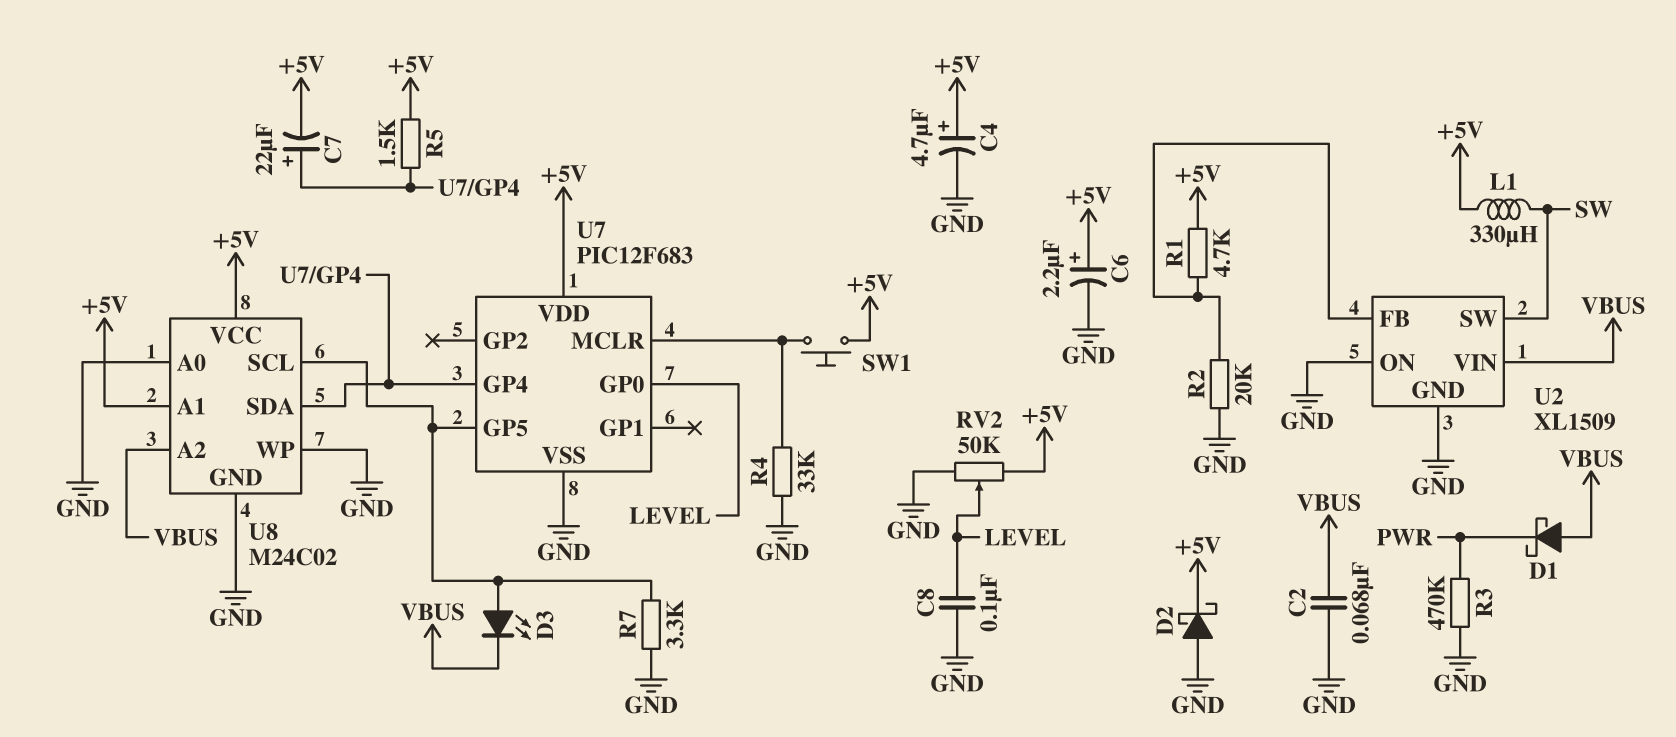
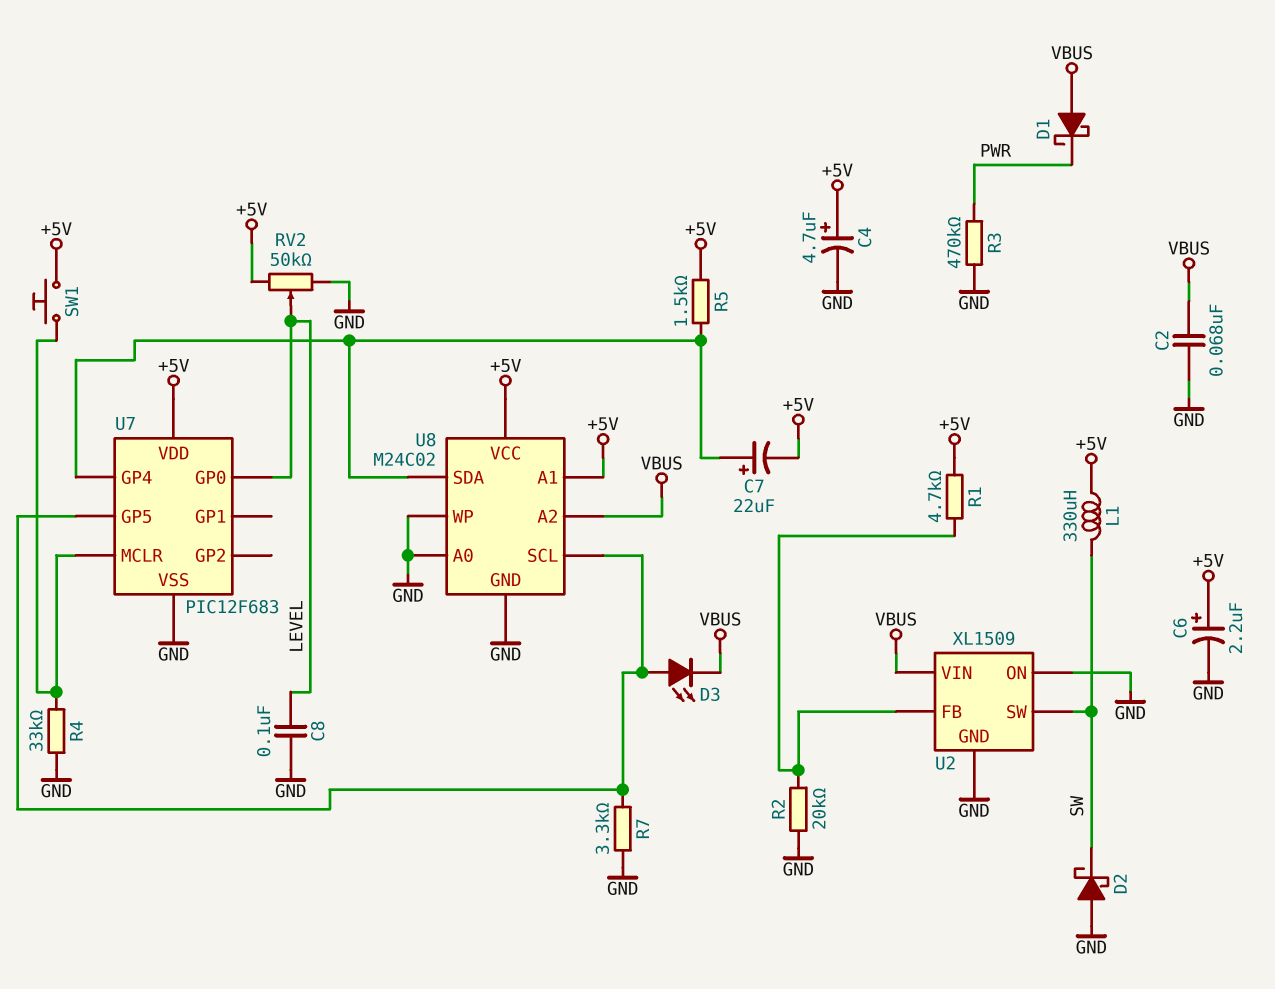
D2: schottky (A GND, K +5V) -> schottky (A GND, K SW)

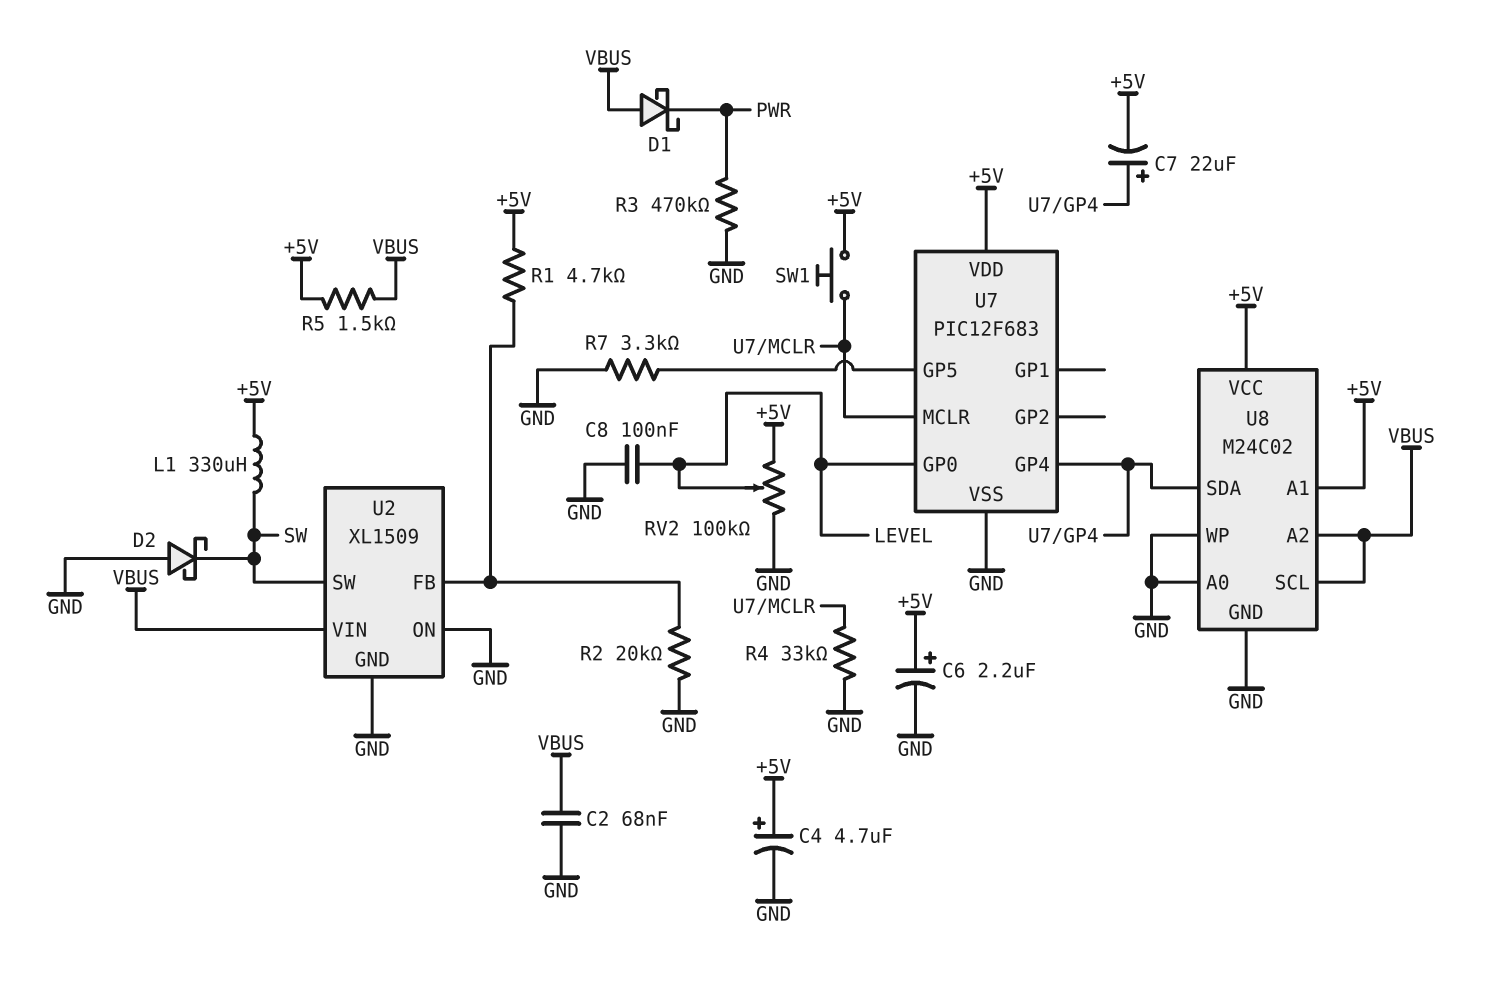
D3: LED (A U7/GP5, K VBUS) -> none
R5: 1.5k (+5V, U7/GP4) -> 1.5k (+5V, VBUS)
RV2: 50k (+5V, GND, wiper LEVEL) -> 100k (+5V, GND, wiper LEVEL)
U8 pin SCL: U7/GP5 -> VBUS

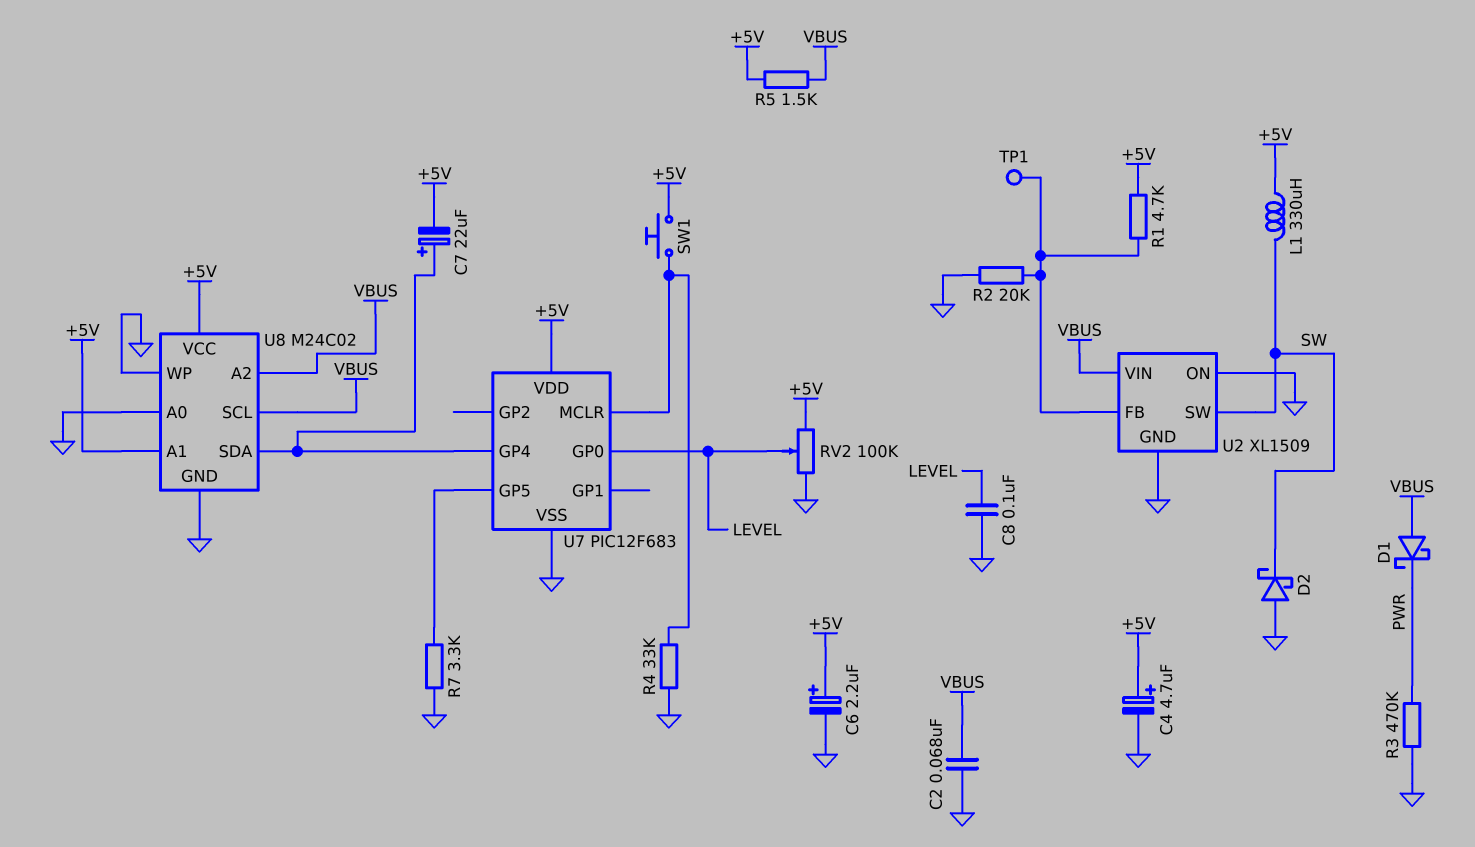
TP1: none -> test point (U2/FB)

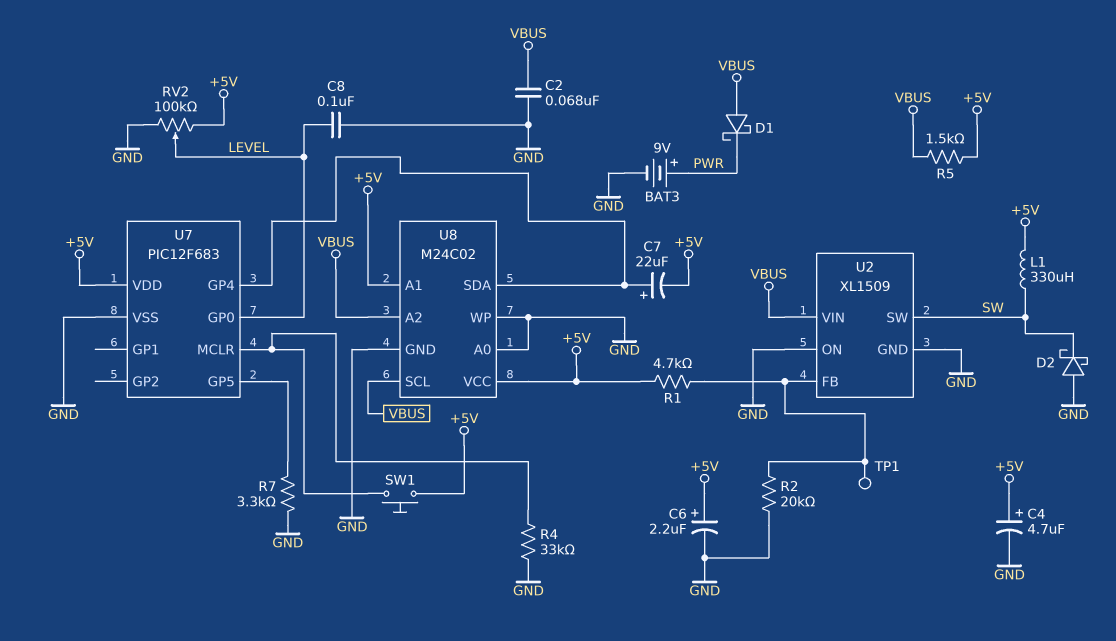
BAT3: none -> 9V (plus PWR, minus GND)
R3: 470k (GND, PWR) -> none

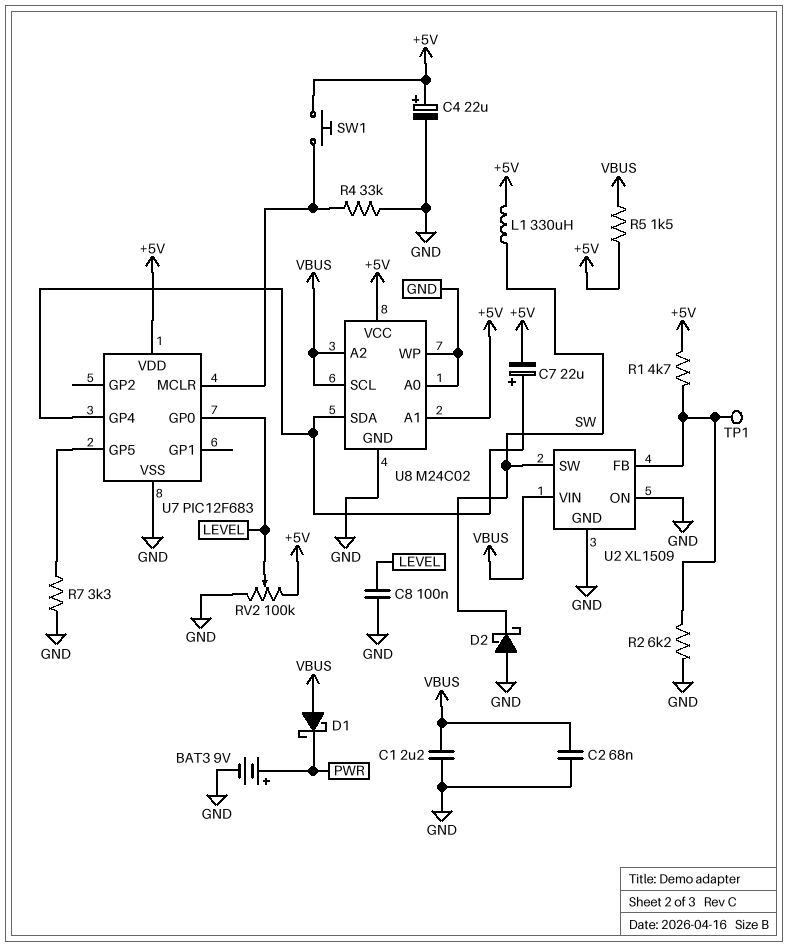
C1: none -> 2.2uF (GND, VBUS)
C4: 4.7uF (plus +5V, minus GND) -> 22uF (plus +5V, minus GND)
C6: 2.2uF (plus +5V, minus GND) -> none
R2: 20k (GND, U2/FB) -> 6.2k (GND, U2/FB)

